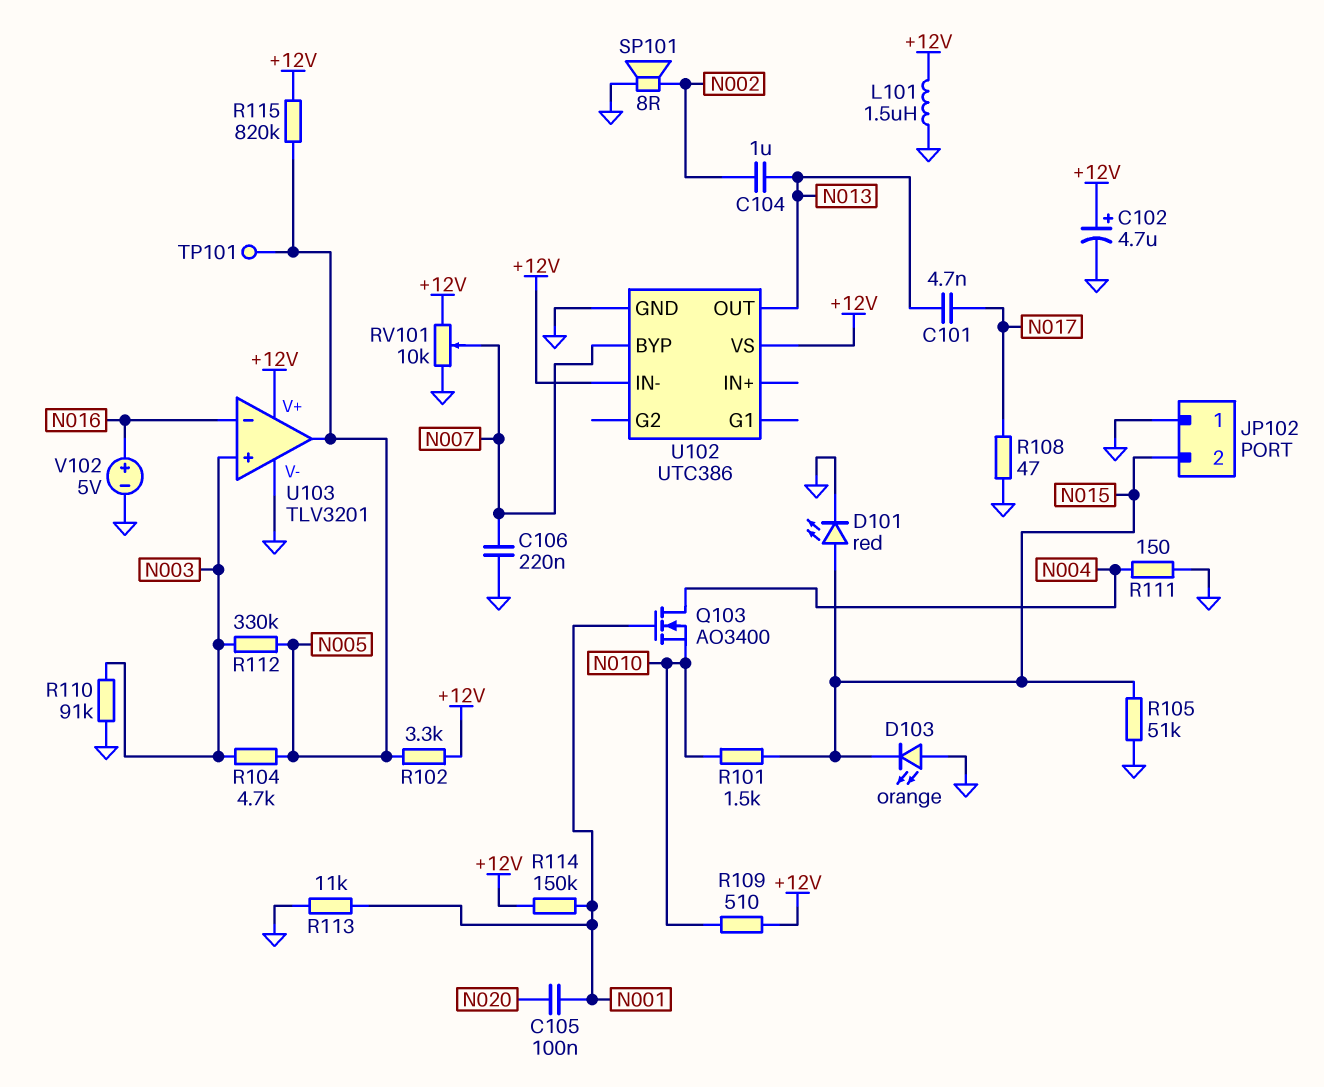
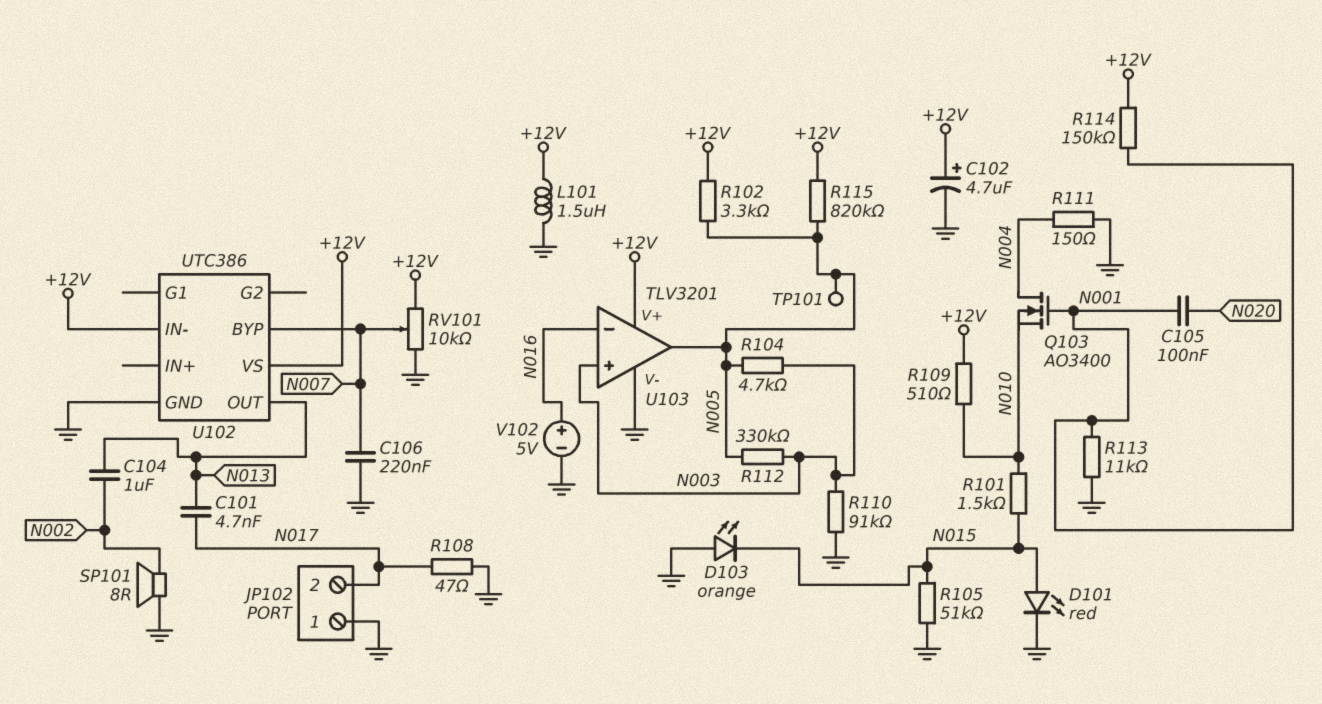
JP102 pin 2: N015 -> N017

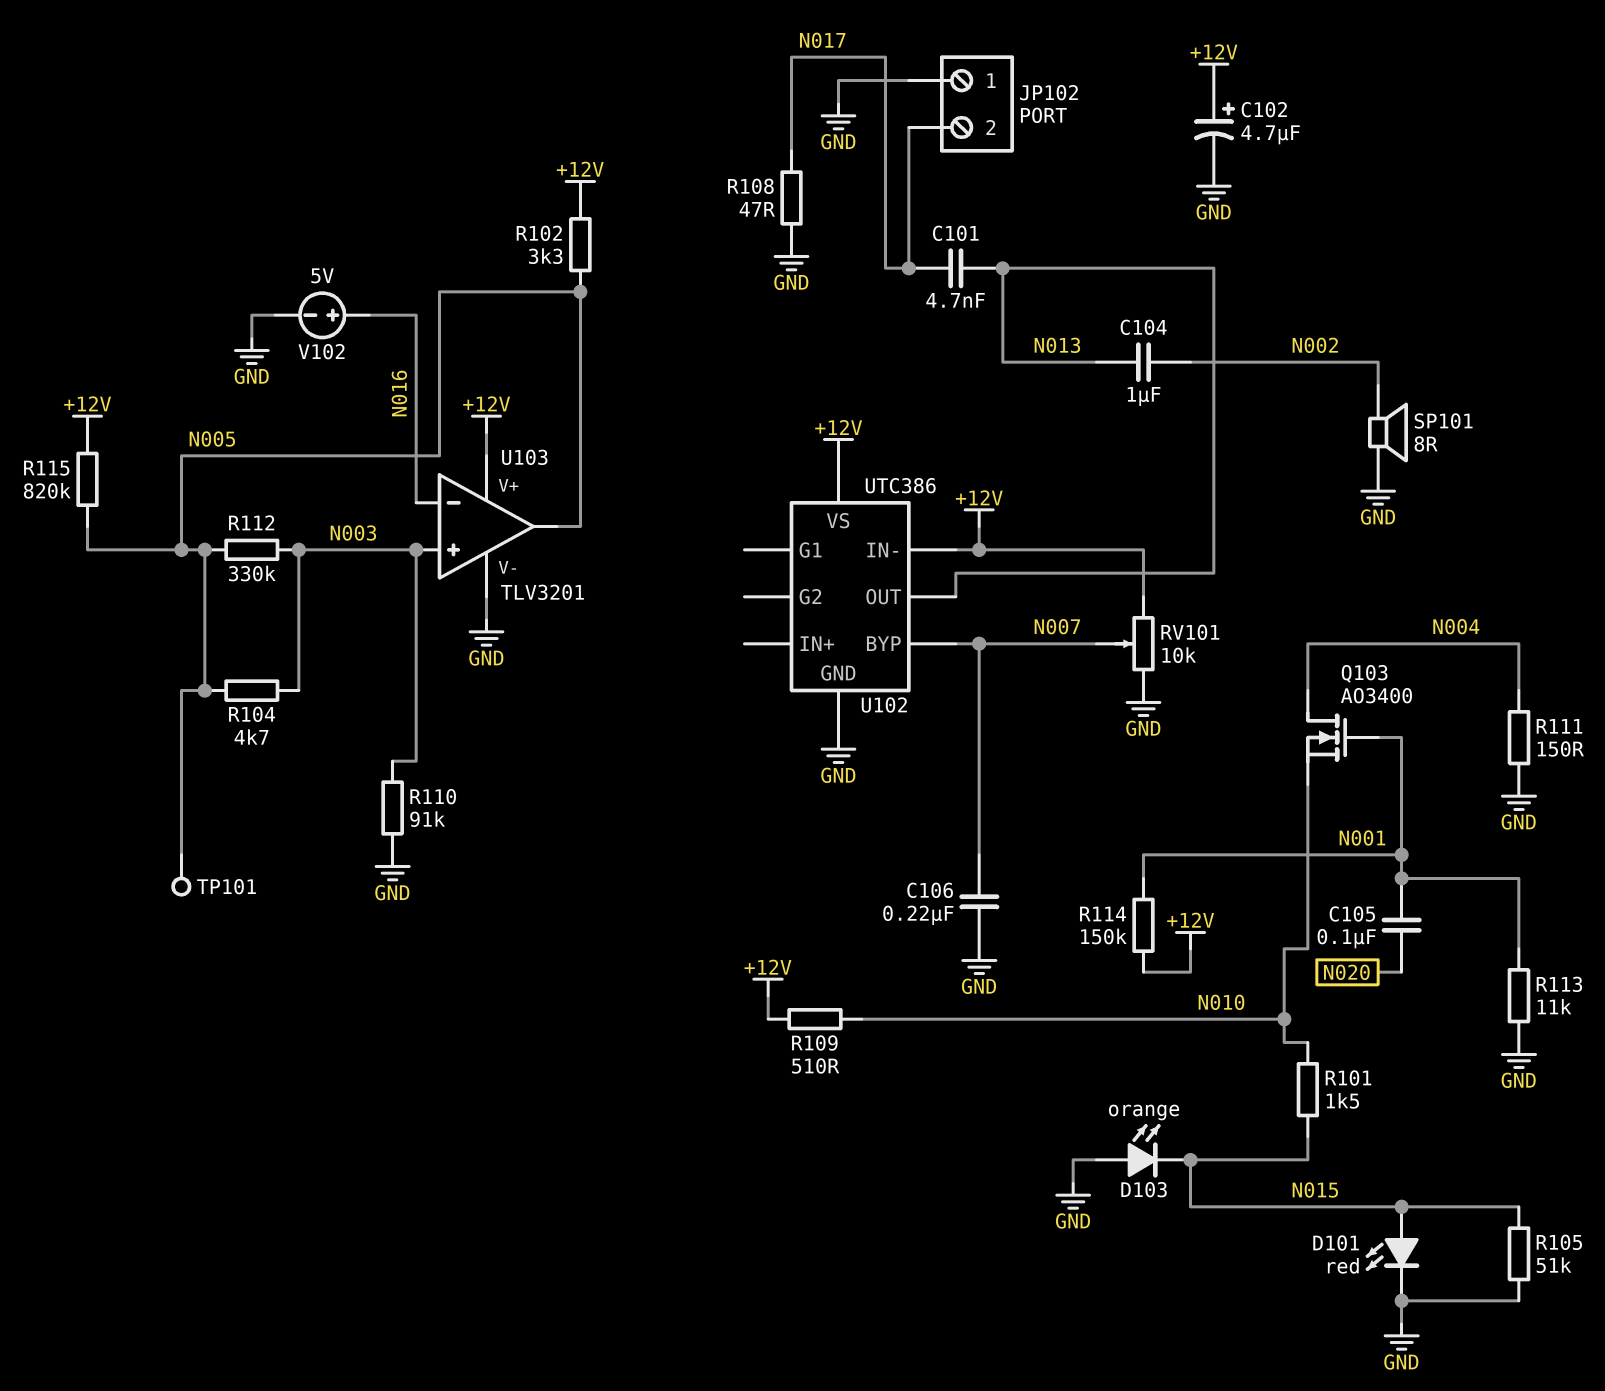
L101: 1.5uH (+12V, GND) -> none

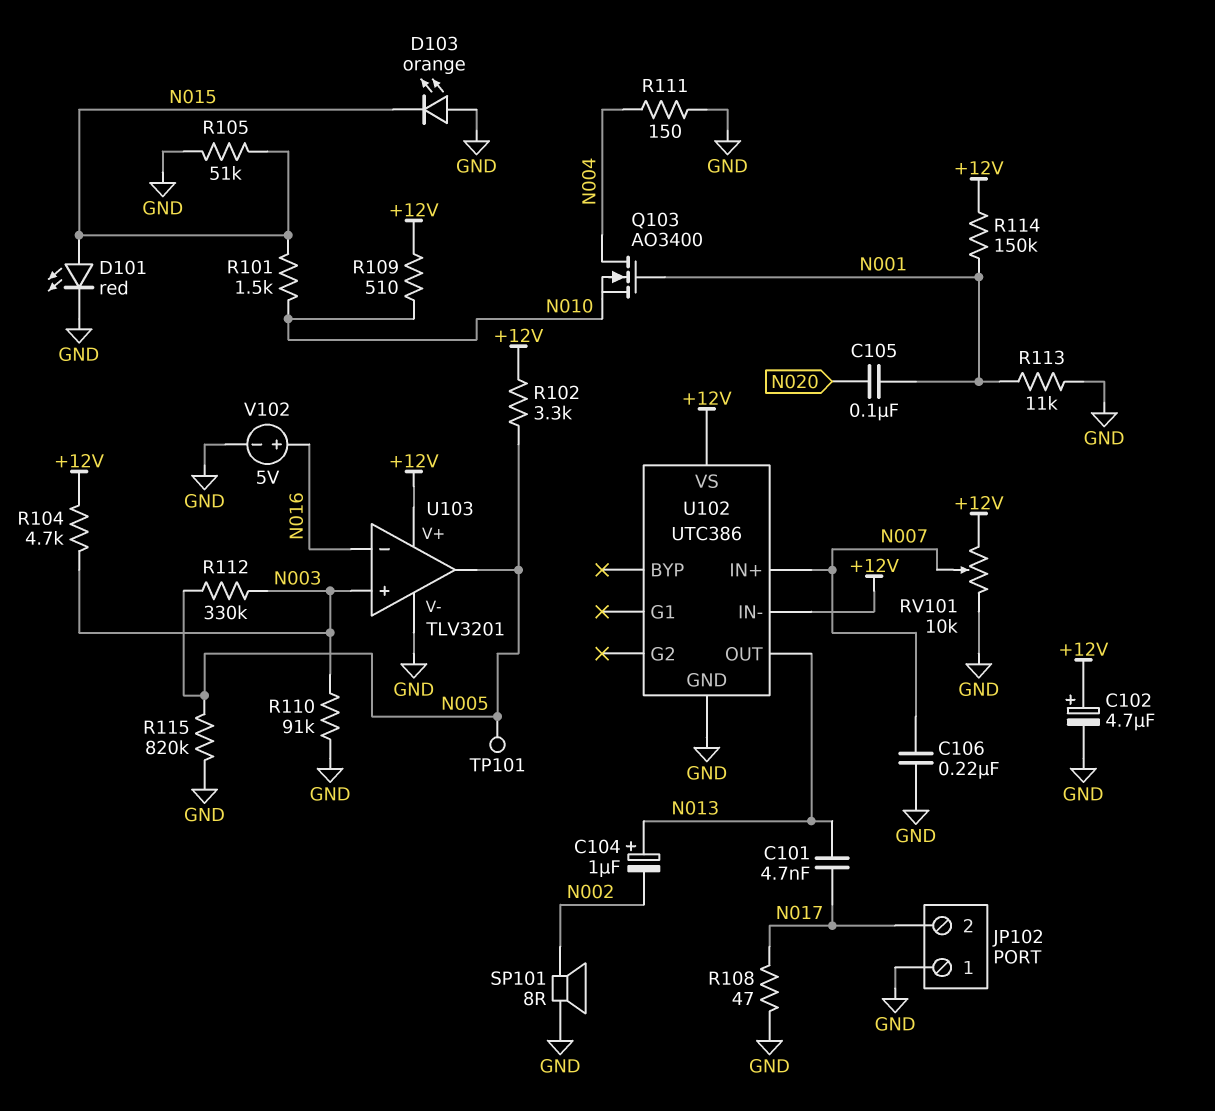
C104: 1uF (N002, N013) -> 1uF (plus N013, minus N002)
R104: 4.7k (N003, N005) -> 4.7k (+12V, N003)
R115: 820k (+12V, N005) -> 820k (GND, N005)
U102 pin BYP: N007 -> none
U102 pin IN+: none -> N007

